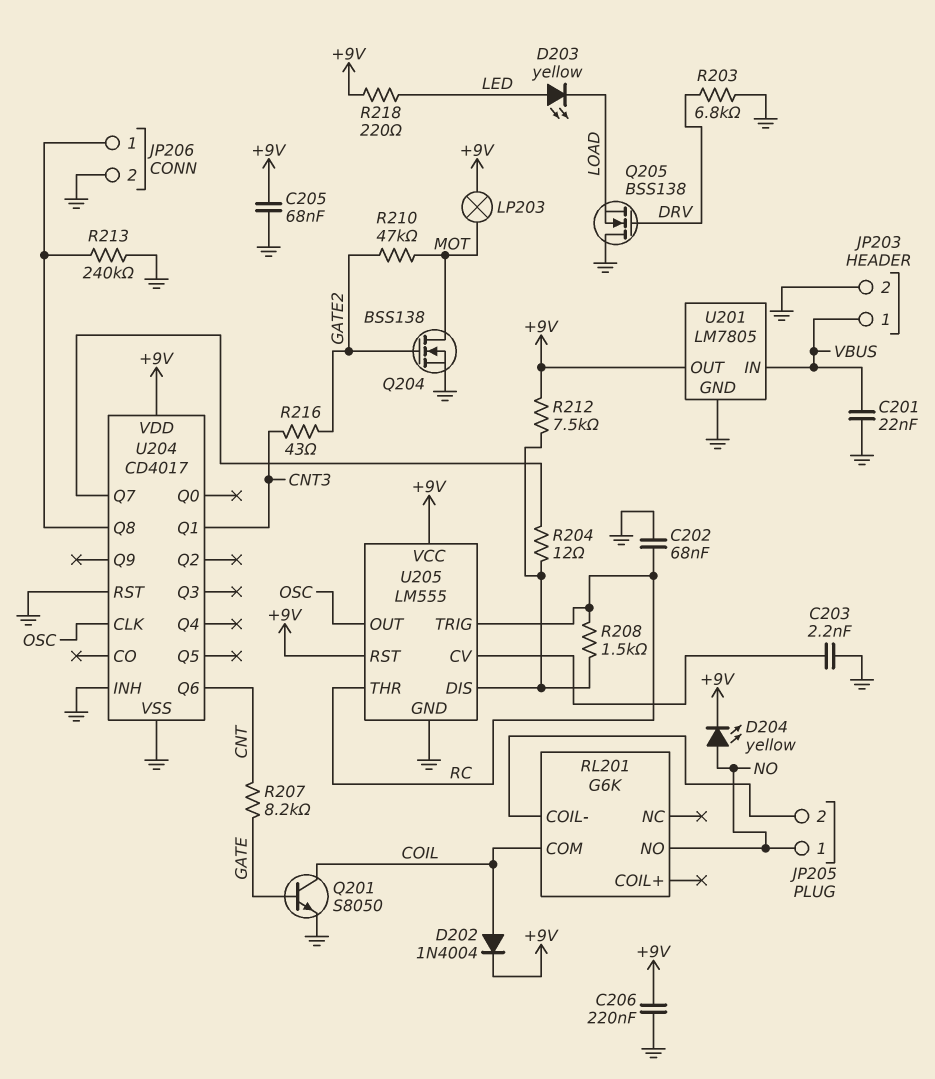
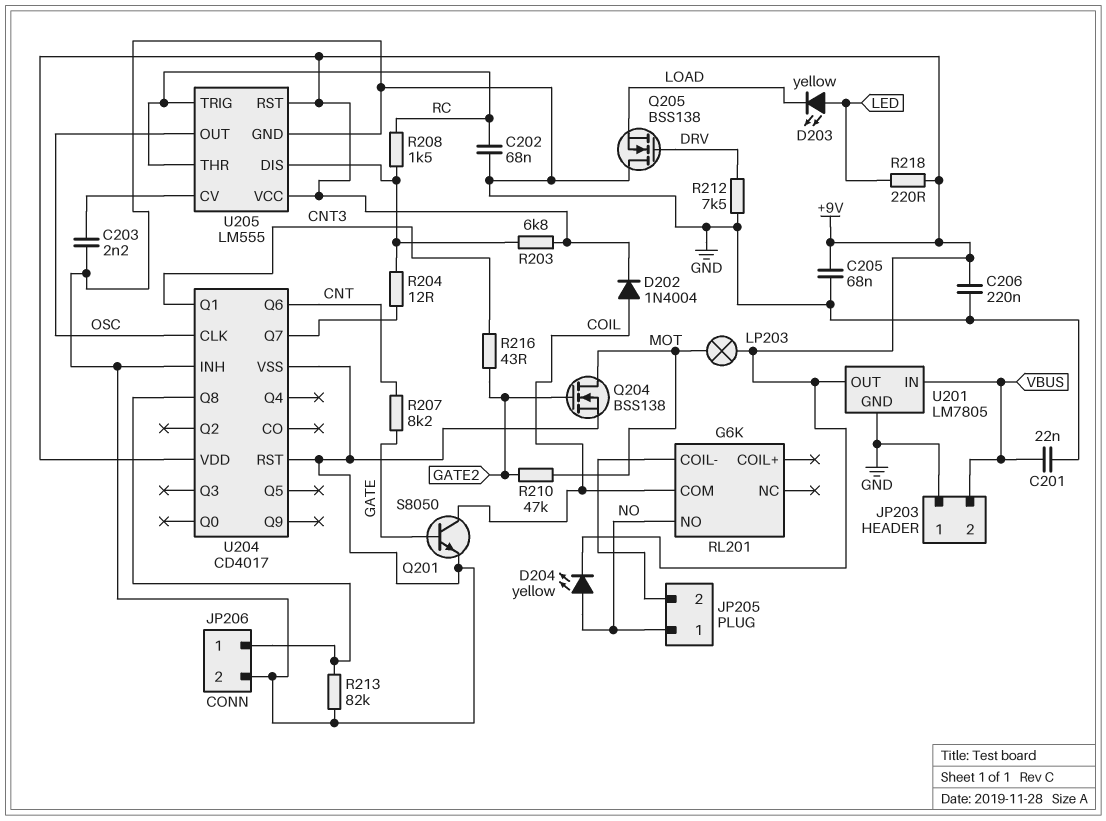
JP203 pin 1: VBUS -> GND
JP203 pin 2: GND -> VBUS
R203: 6.8k (DRV, GND) -> 6.8k (+9V, U205/DIS)
R212: 7.5k (+9V, U205/DIS) -> 7.5k (DRV, GND)
R213: 240k (GND, JP206/1) -> 82k (GND, JP206/1)

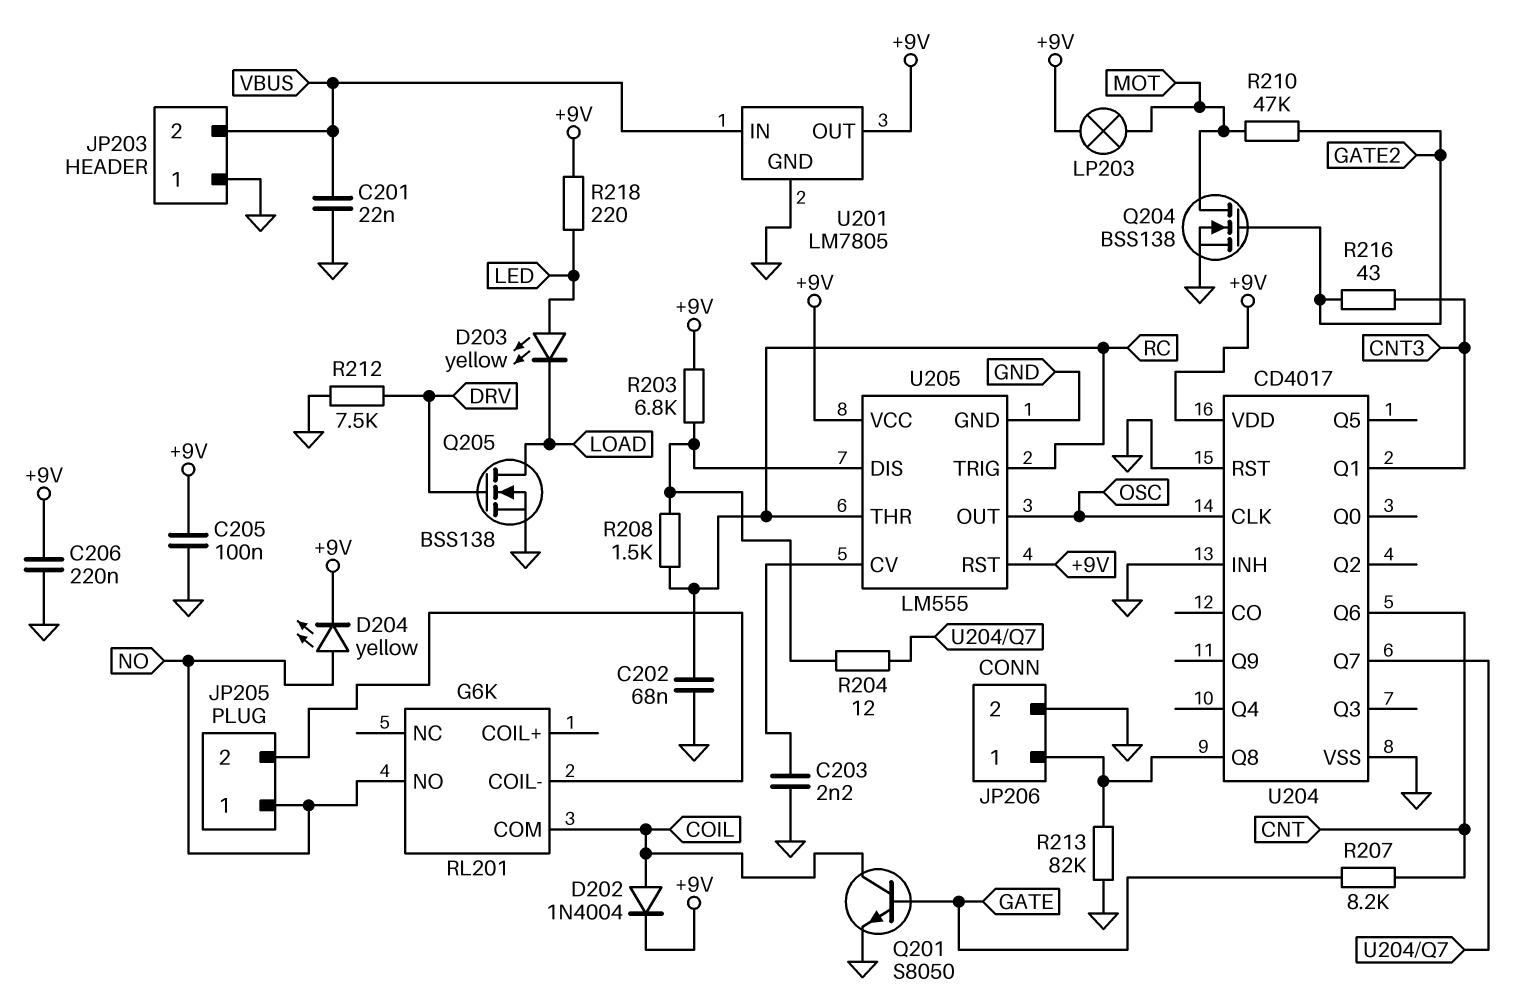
C205: 68nF (+9V, GND) -> 100nF (+9V, GND)
Q205: NMOS BSS138 (G DRV, D GND, S LOAD) -> NMOS BSS138 (G DRV, D LOAD, S GND)

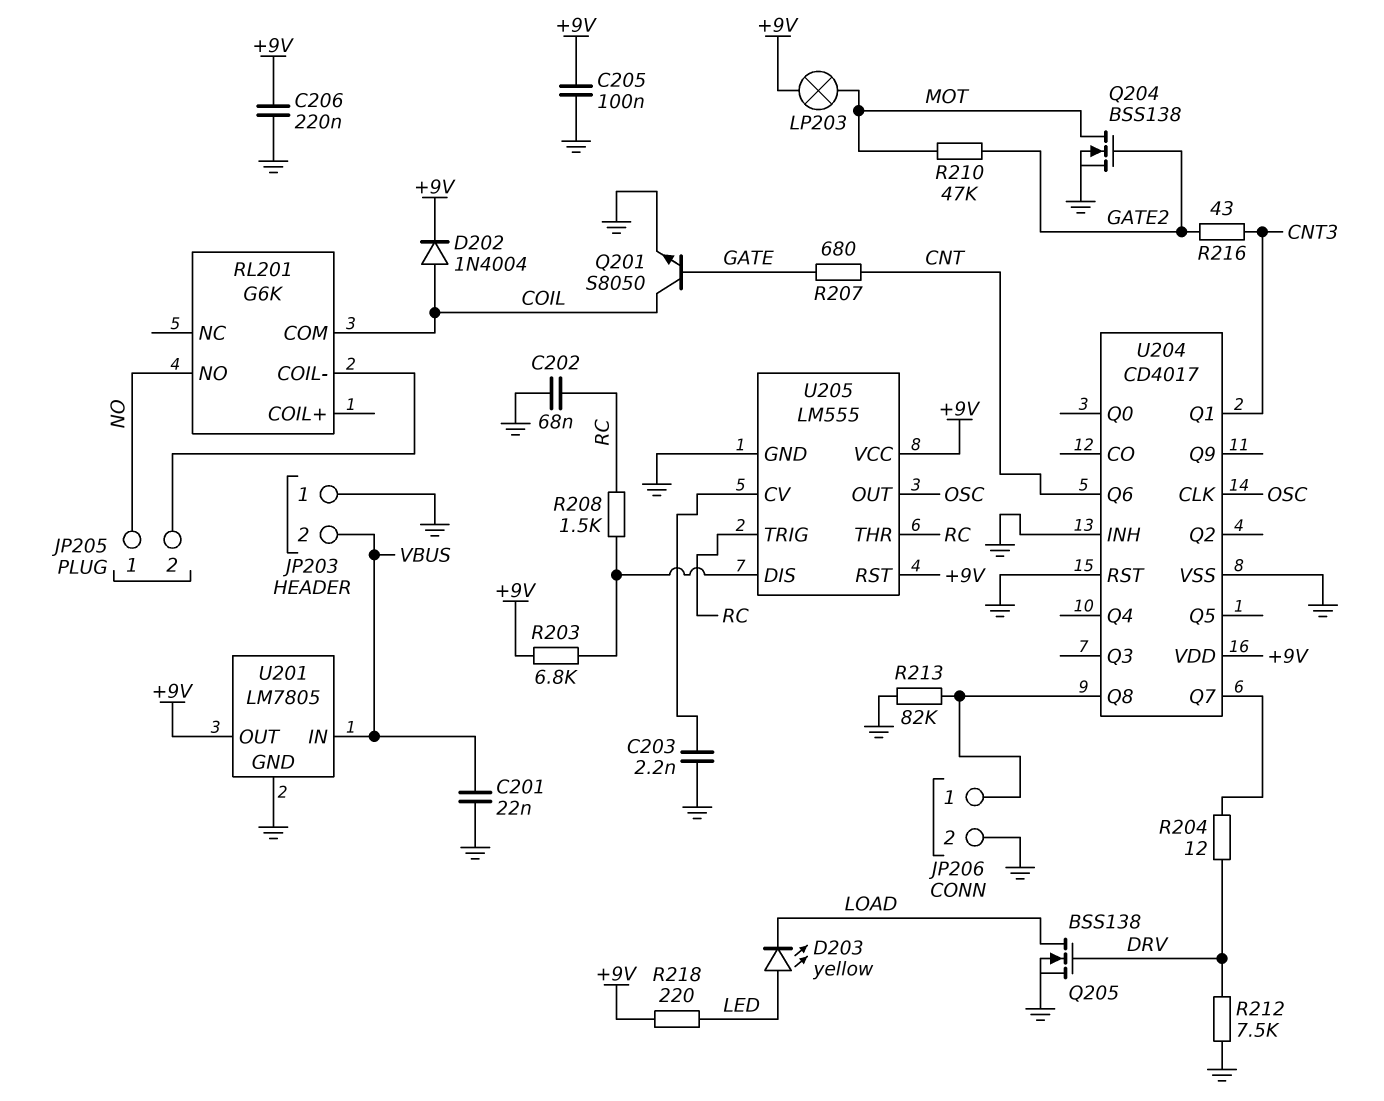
D204: LED yellow (A NO, K +9V) -> none
R204: 12 (U204/Q7, U205/DIS) -> 12 (DRV, U204/Q7)
R207: 8.2k (CNT, GATE) -> 680 (CNT, GATE)

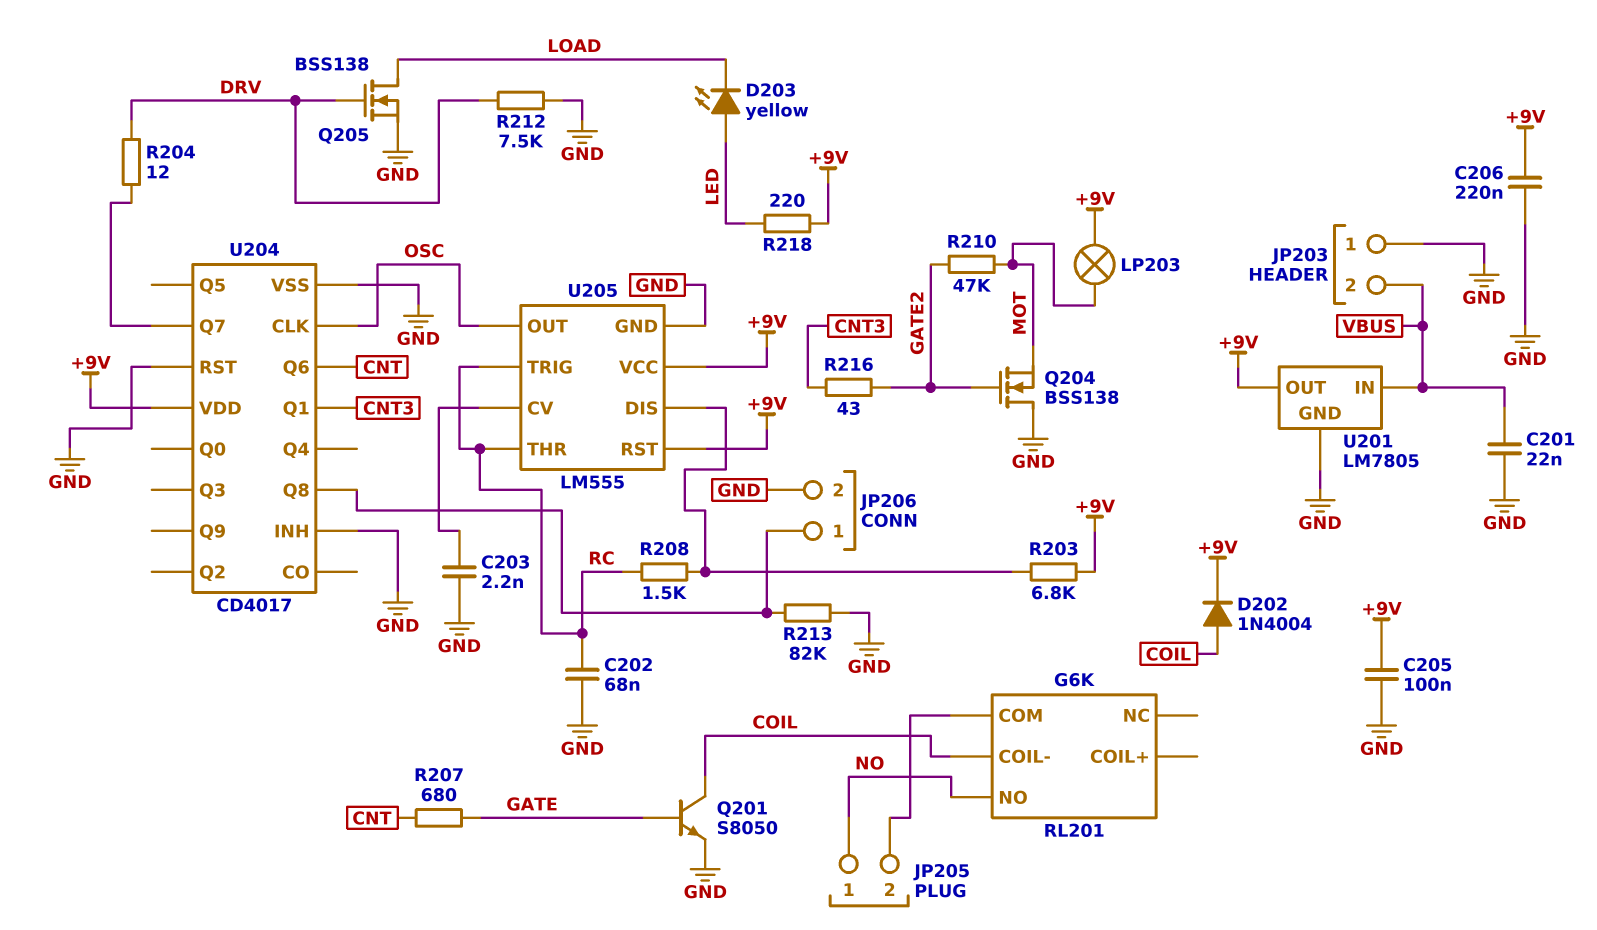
Q204: NMOS BSS138 (G GATE2, D MOT, S GND) -> NMOS BSS138 (G GATE2, D GND, S MOT)
RL201 pin COIL-: JP205/2 -> COIL
RL201 pin COM: COIL -> JP205/2

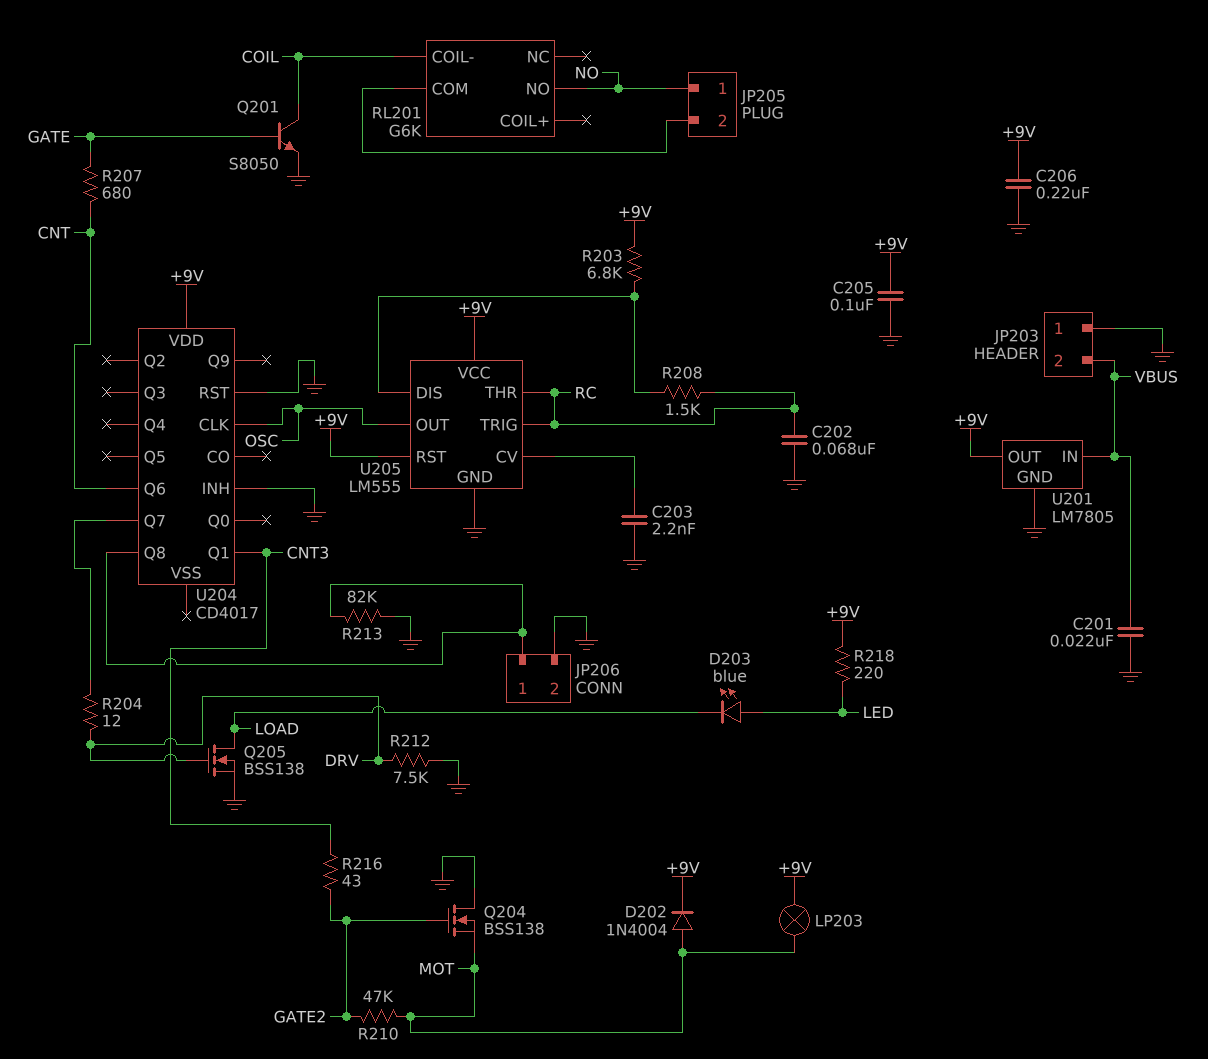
D202: diode 1N4004 (A COIL, K +9V) -> diode 1N4004 (A MOT, K +9V)
D203: LED yellow (A LED, K LOAD) -> LED blue (A LED, K LOAD)
U204 pin VSS: GND -> none

